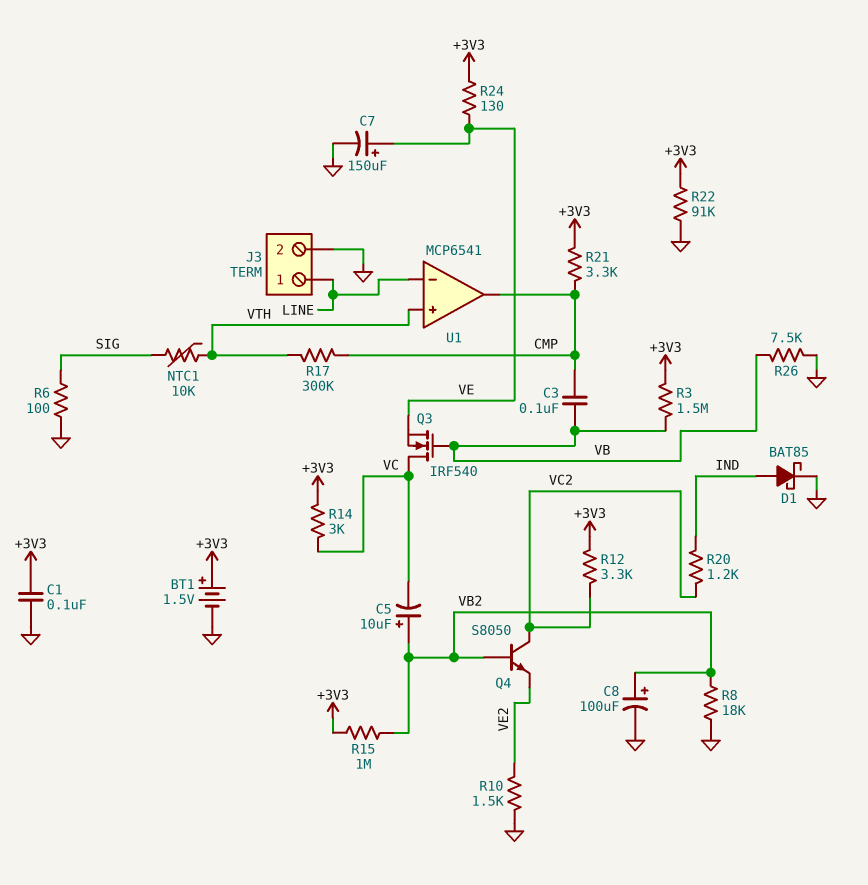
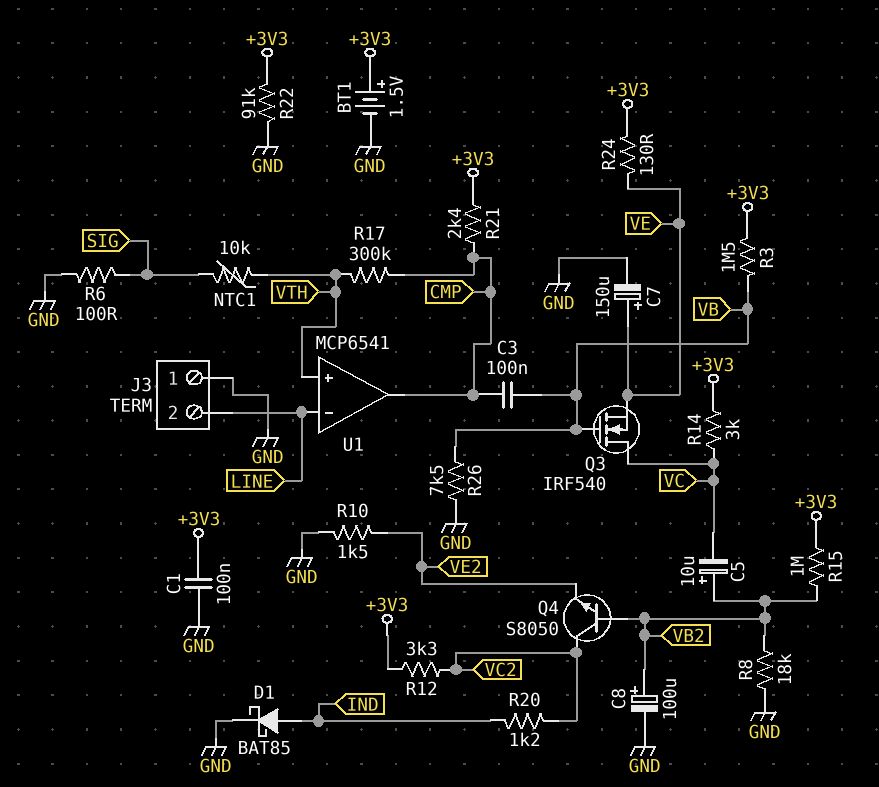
J3 pin 1: LINE -> GND
J3 pin 2: GND -> LINE
R21: 3.3k (+3V3, CMP) -> 2.4k (+3V3, CMP)

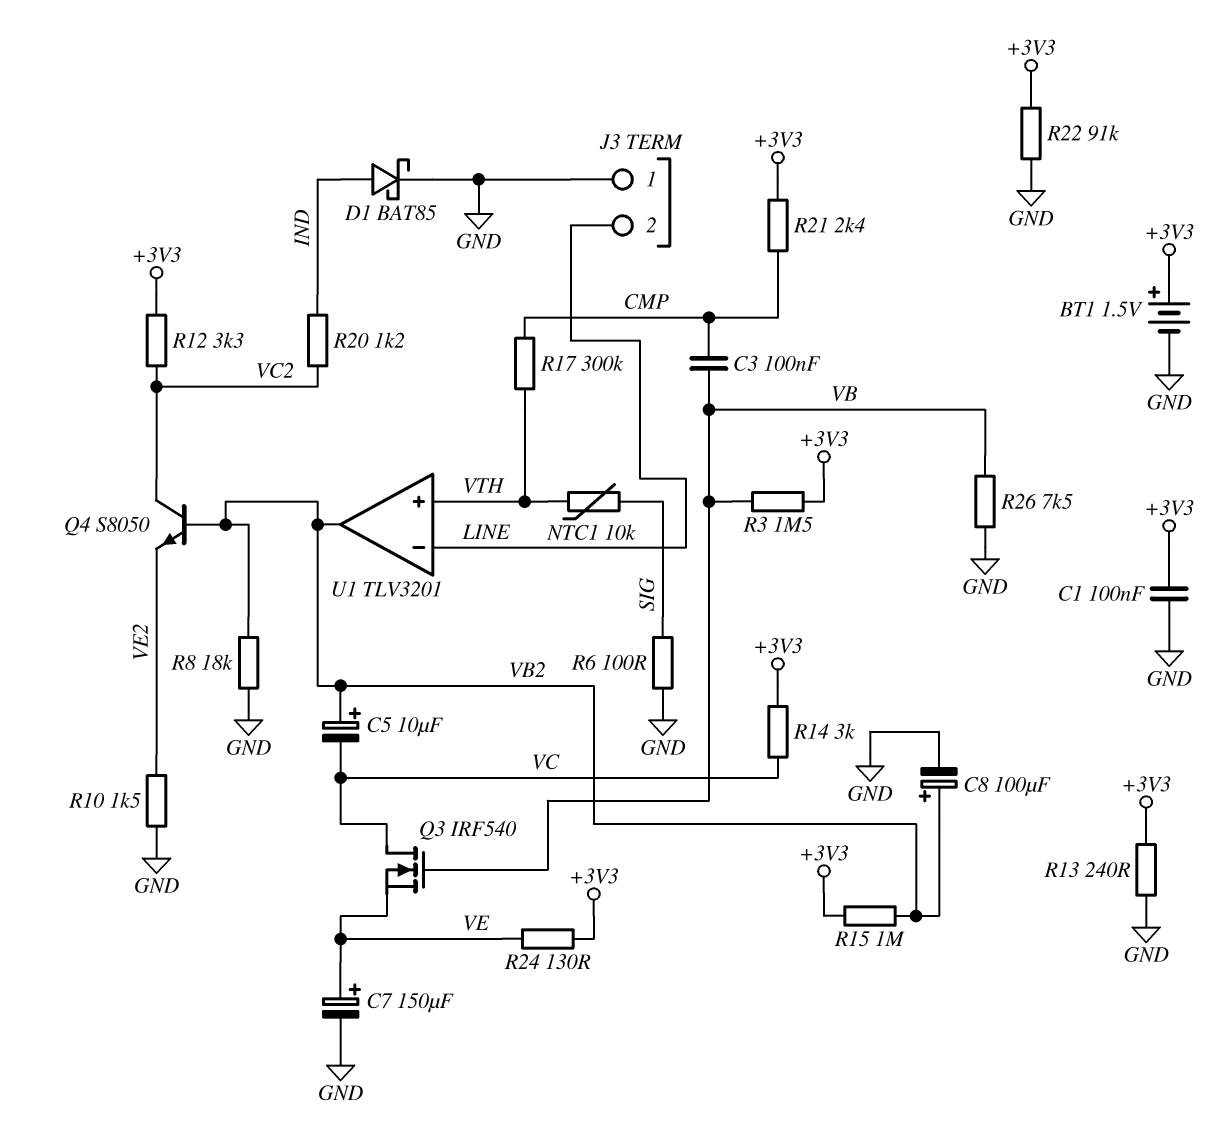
R13: none -> 240 (+3V3, GND)
U1: MCP6541 -> TLV3201
U1 pin out: CMP -> VB2

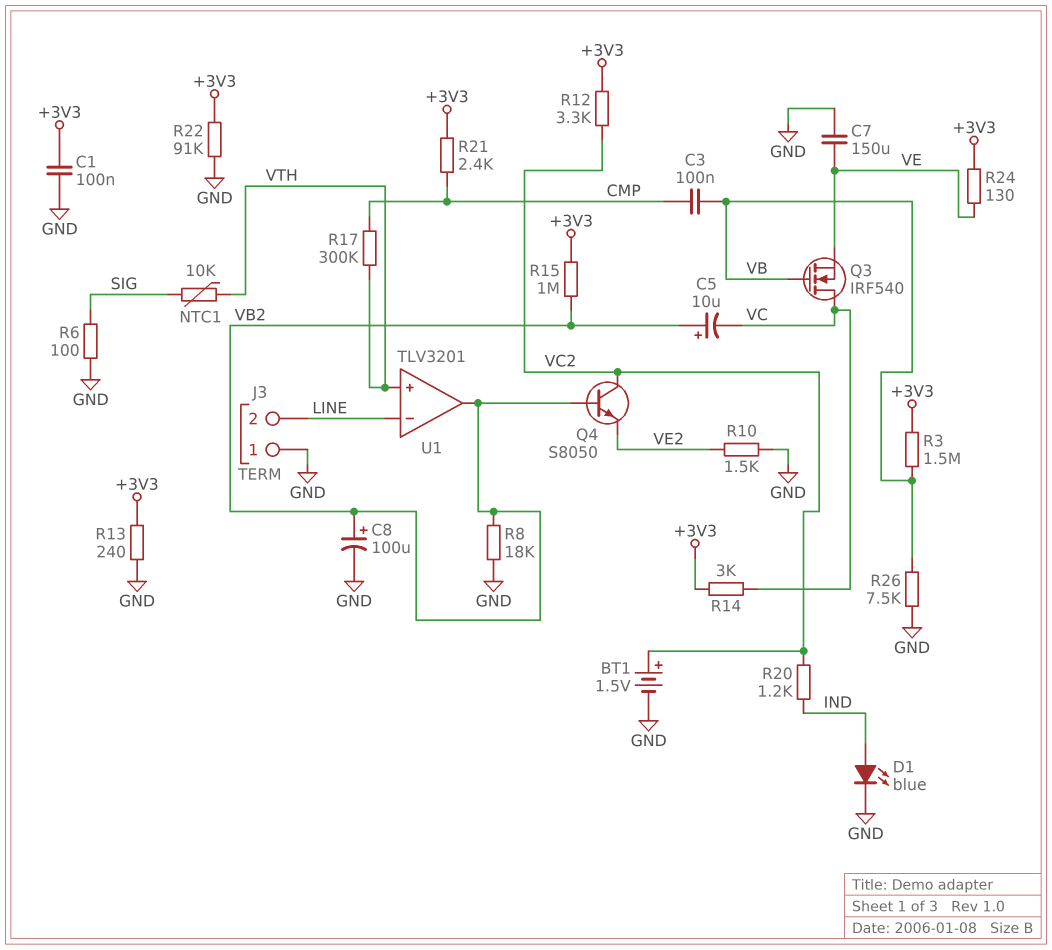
BT1: 1.5V (plus +3V3, minus GND) -> 1.5V (plus VC2, minus GND)
C7: 150uF (plus VE, minus GND) -> 150uF (GND, VE)
D1: schottky BAT85 (A IND, K GND) -> LED blue (A IND, K GND)

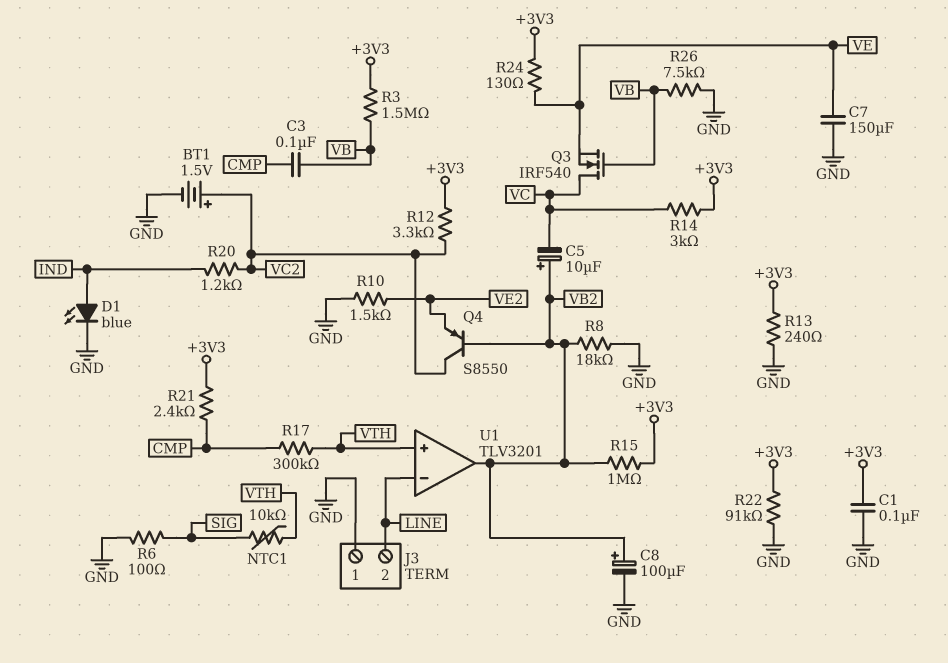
Q4: NPN S8050 (B VB2, C VC2, E VE2) -> PNP S8550 (B VB2, C VC2, E VE2)

